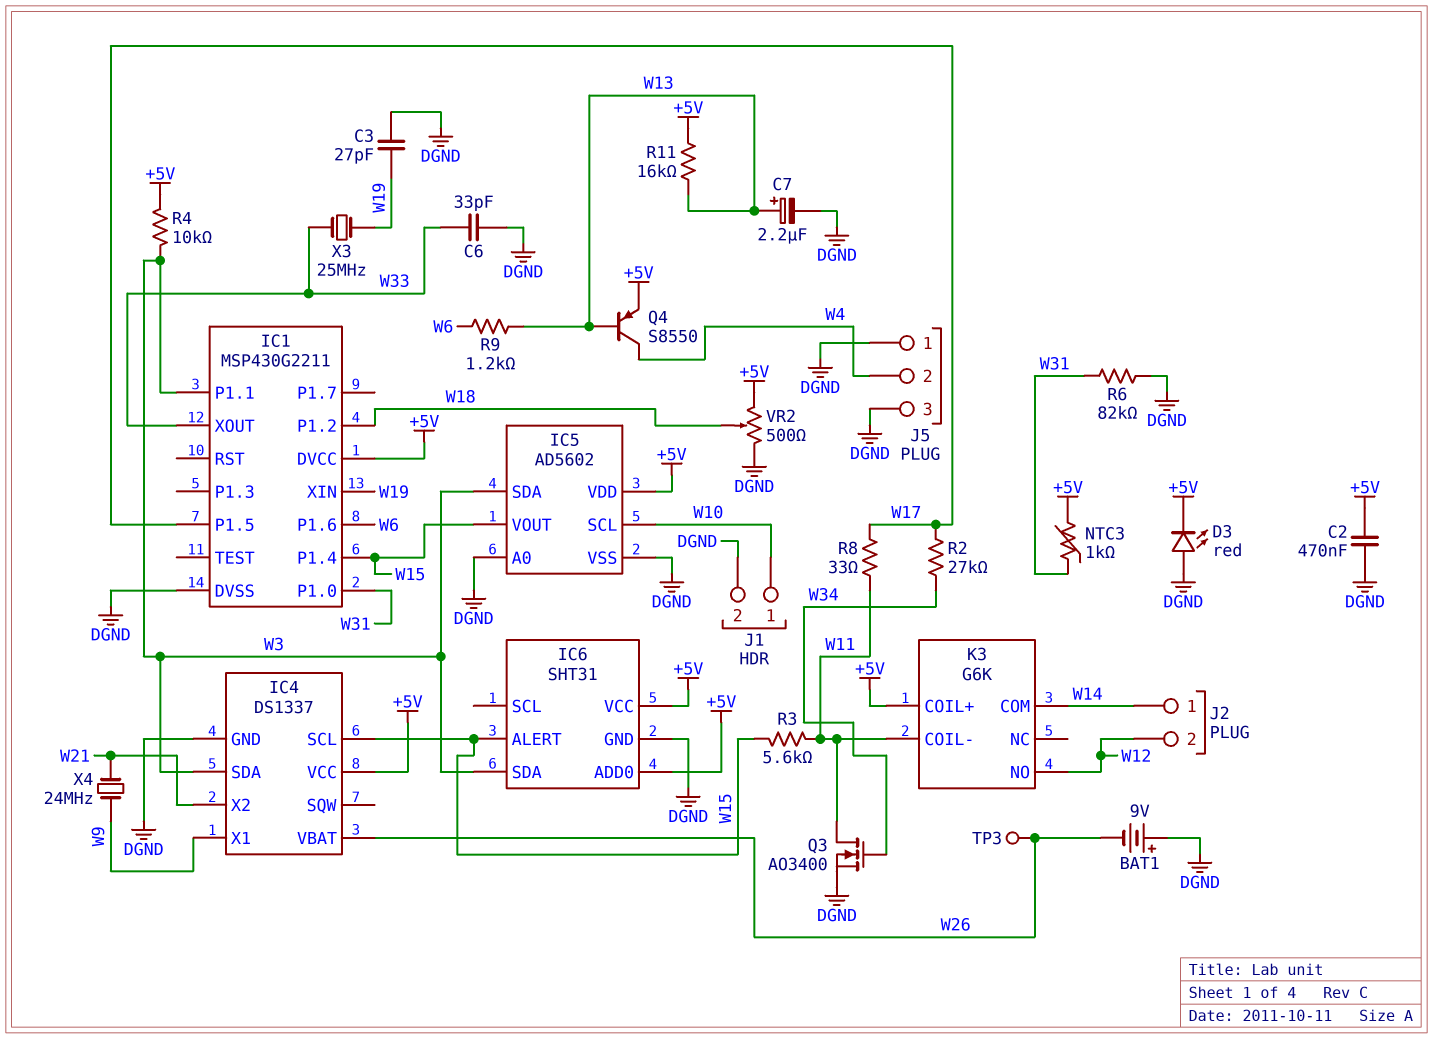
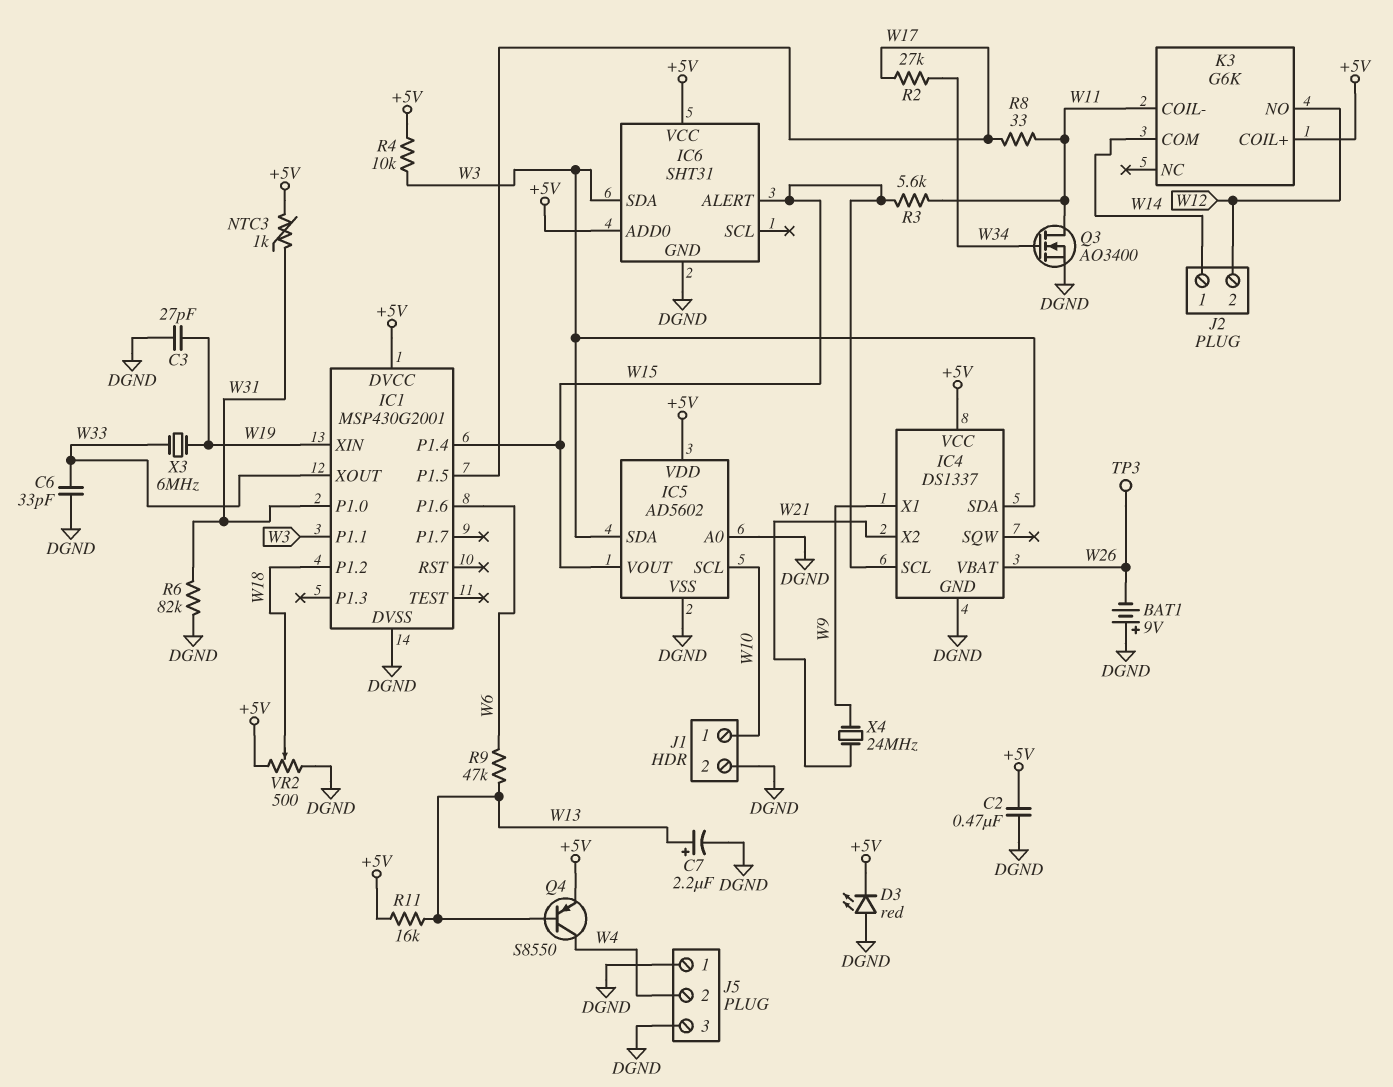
IC1: MSP430G2211 -> MSP430G2001
R9: 1.2k (W6, W13) -> 47k (W6, W13)
X3: 25MHz (W19, W33) -> 6MHz (W19, W33)

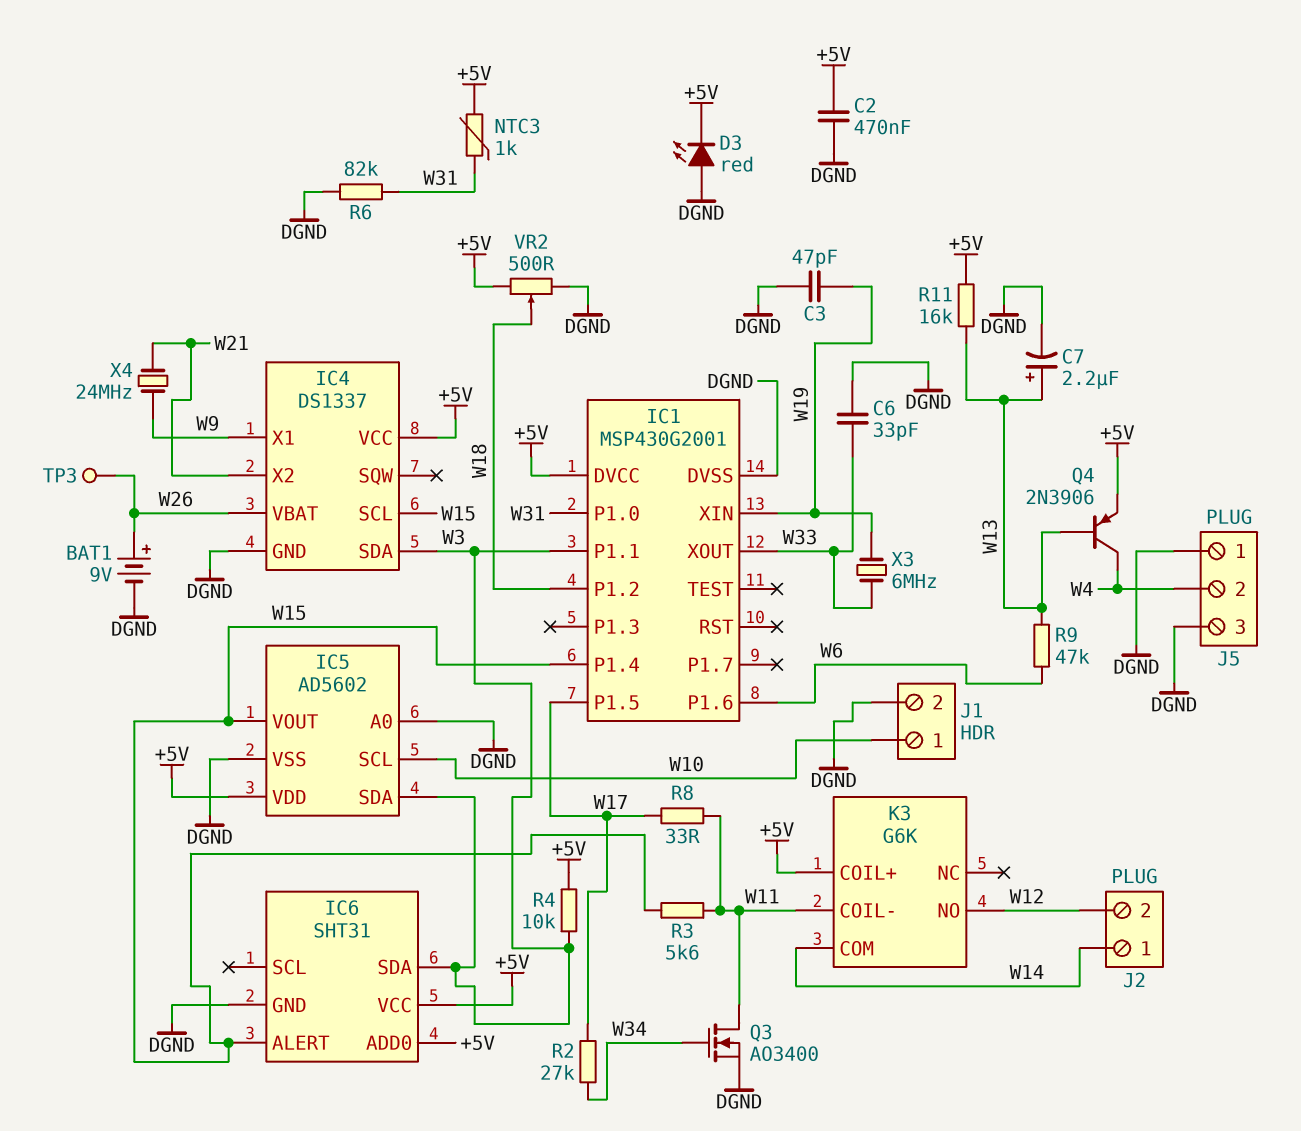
BAT1: 9V (plus DGND, minus W26) -> 9V (plus W26, minus DGND)
C3: 27pF (DGND, W19) -> 47pF (DGND, W19)
Q4: PNP S8550 (B W13, C W4, E +5V) -> PNP 2N3906 (B W13, C W4, E +5V)

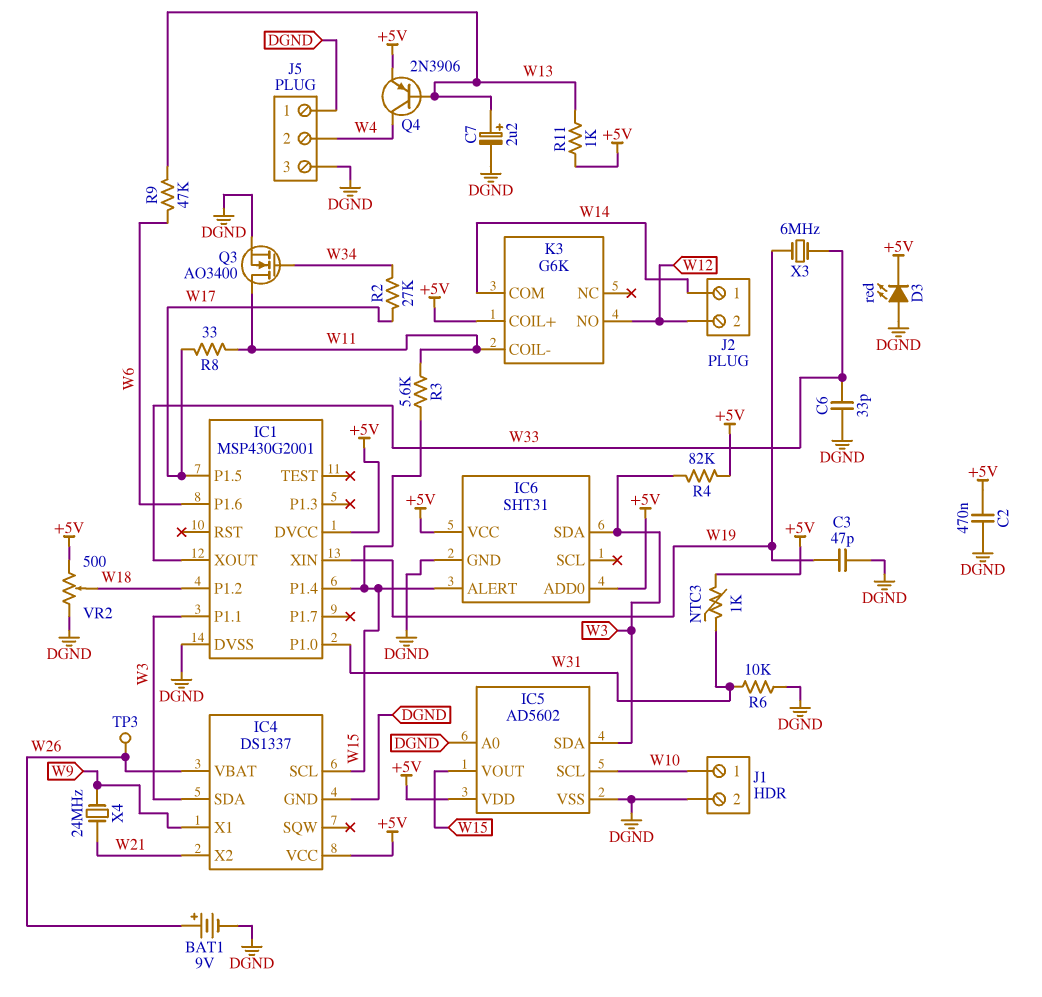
R4: 10k (+5V, W3) -> 82k (+5V, W3)
R6: 82k (DGND, W31) -> 10k (DGND, W31)
R11: 16k (+5V, W13) -> 1k (+5V, W13)

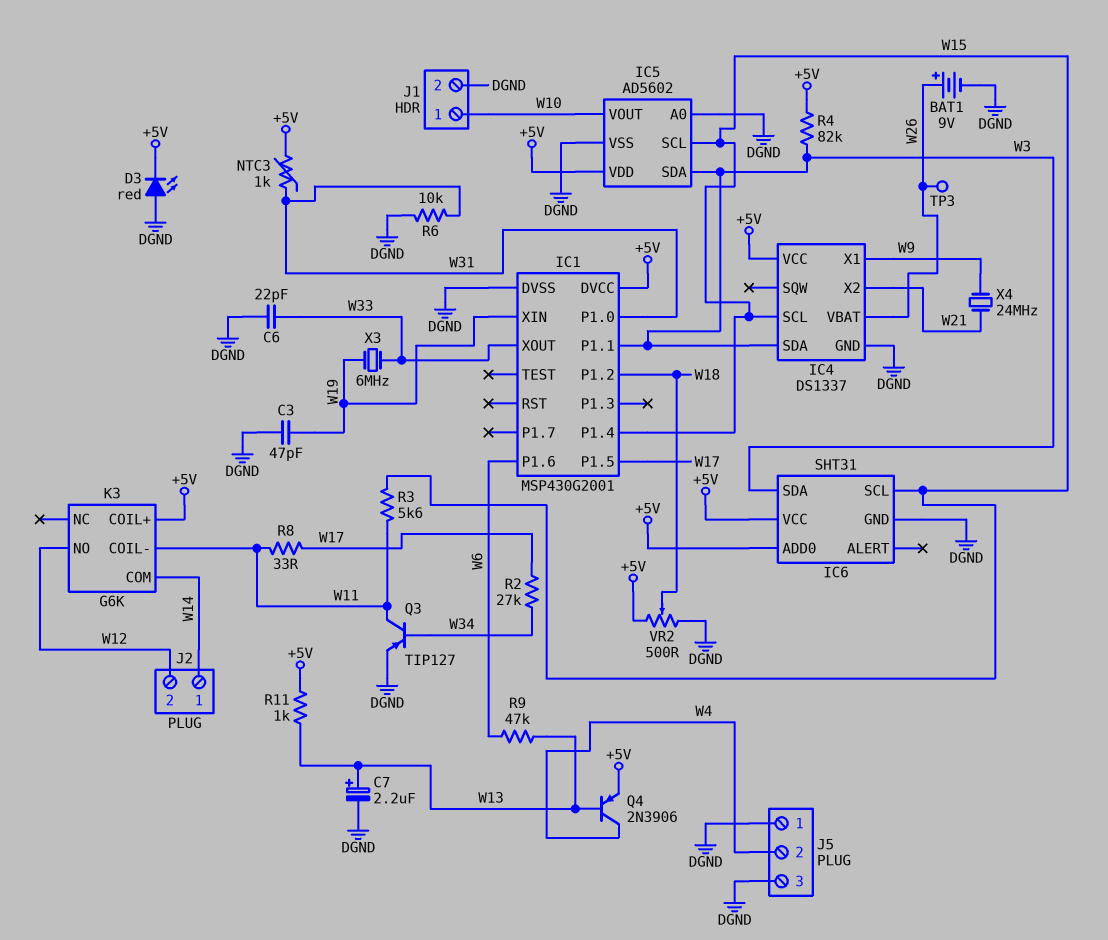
C2: 470nF (+5V, DGND) -> none
C6: 33pF (DGND, W33) -> 22pF (DGND, W33)
IC5 pin SCL: W10 -> W15
IC5 pin VOUT: W15 -> W10
IC6 pin ALERT: W15 -> none
IC6 pin SCL: none -> W15
Q3: NMOS AO3400 (G W34, D W11, S DGND) -> PNP TIP127 (B W34, C W11, E DGND)

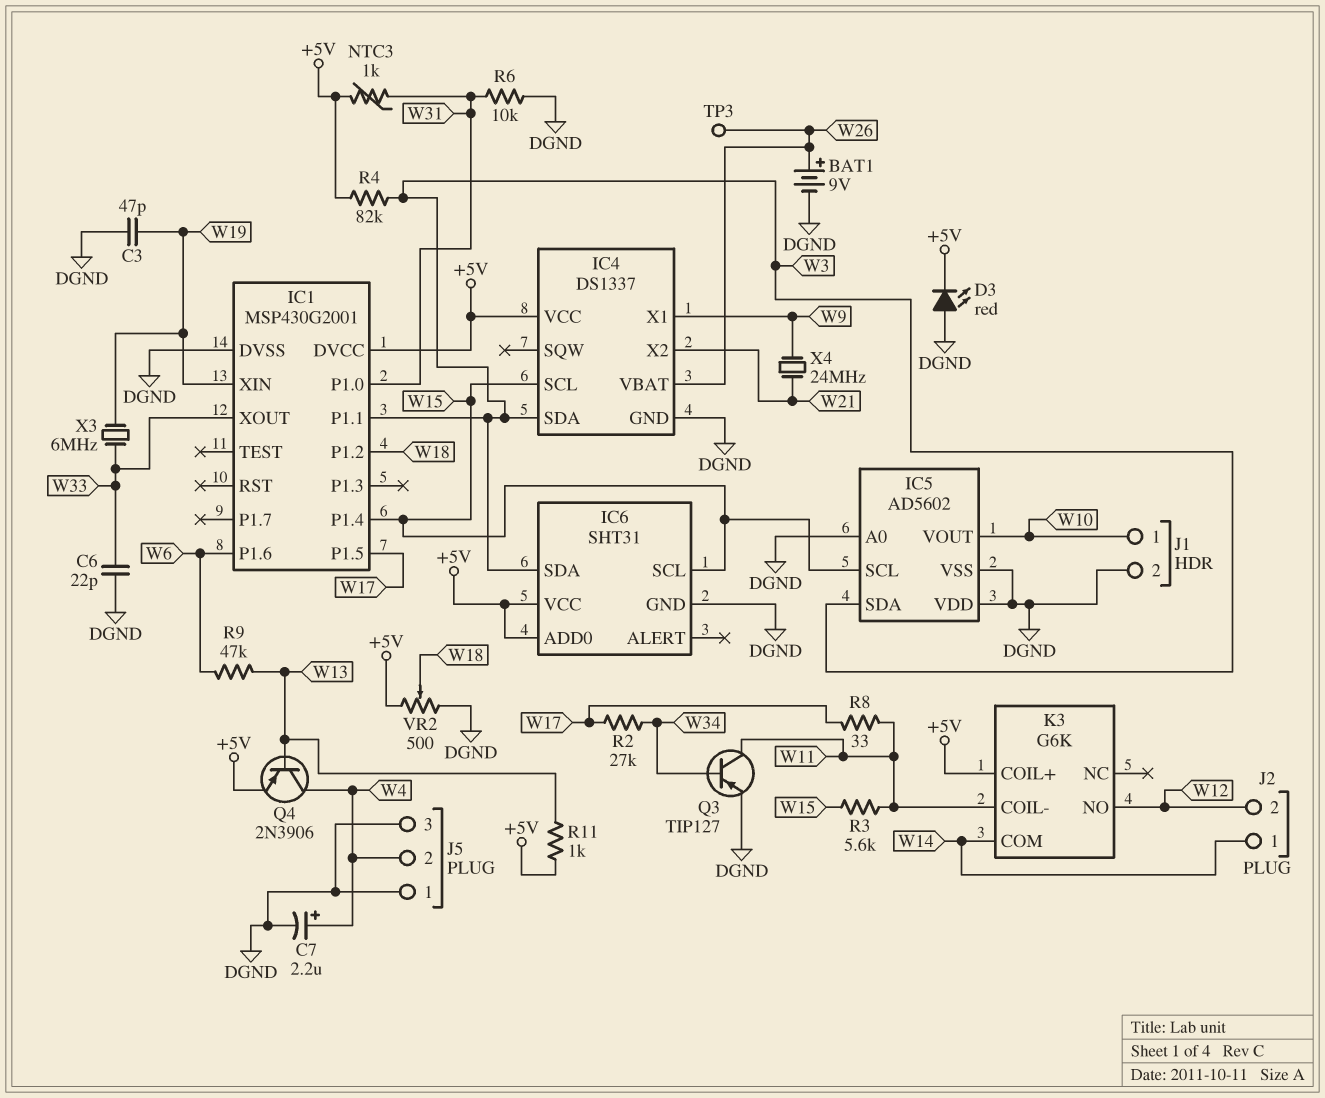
C7: 2.2uF (plus W13, minus DGND) -> 2.2uF (plus W4, minus DGND)
IC5 pin VDD: +5V -> DGND

